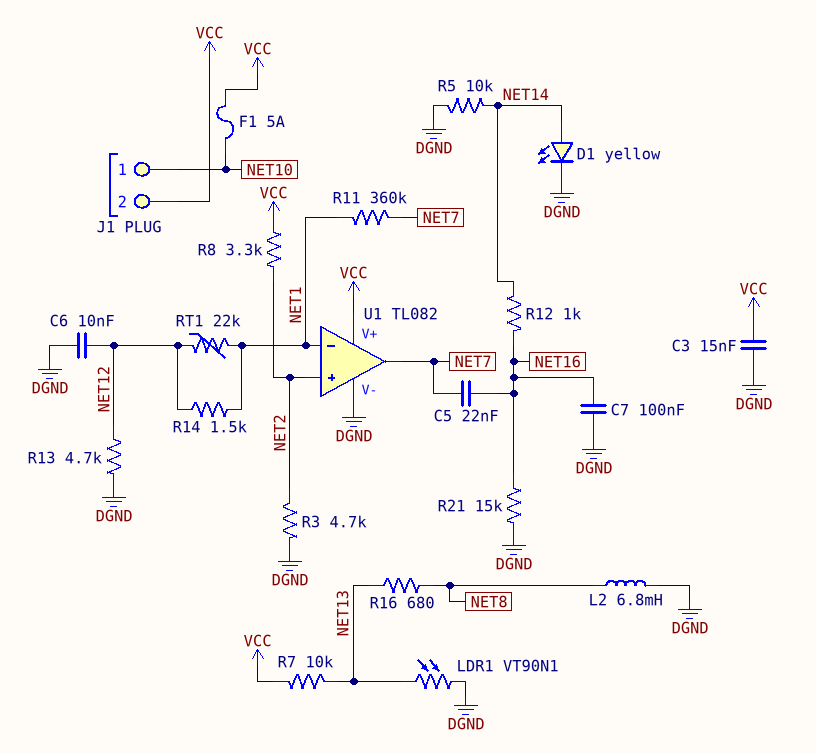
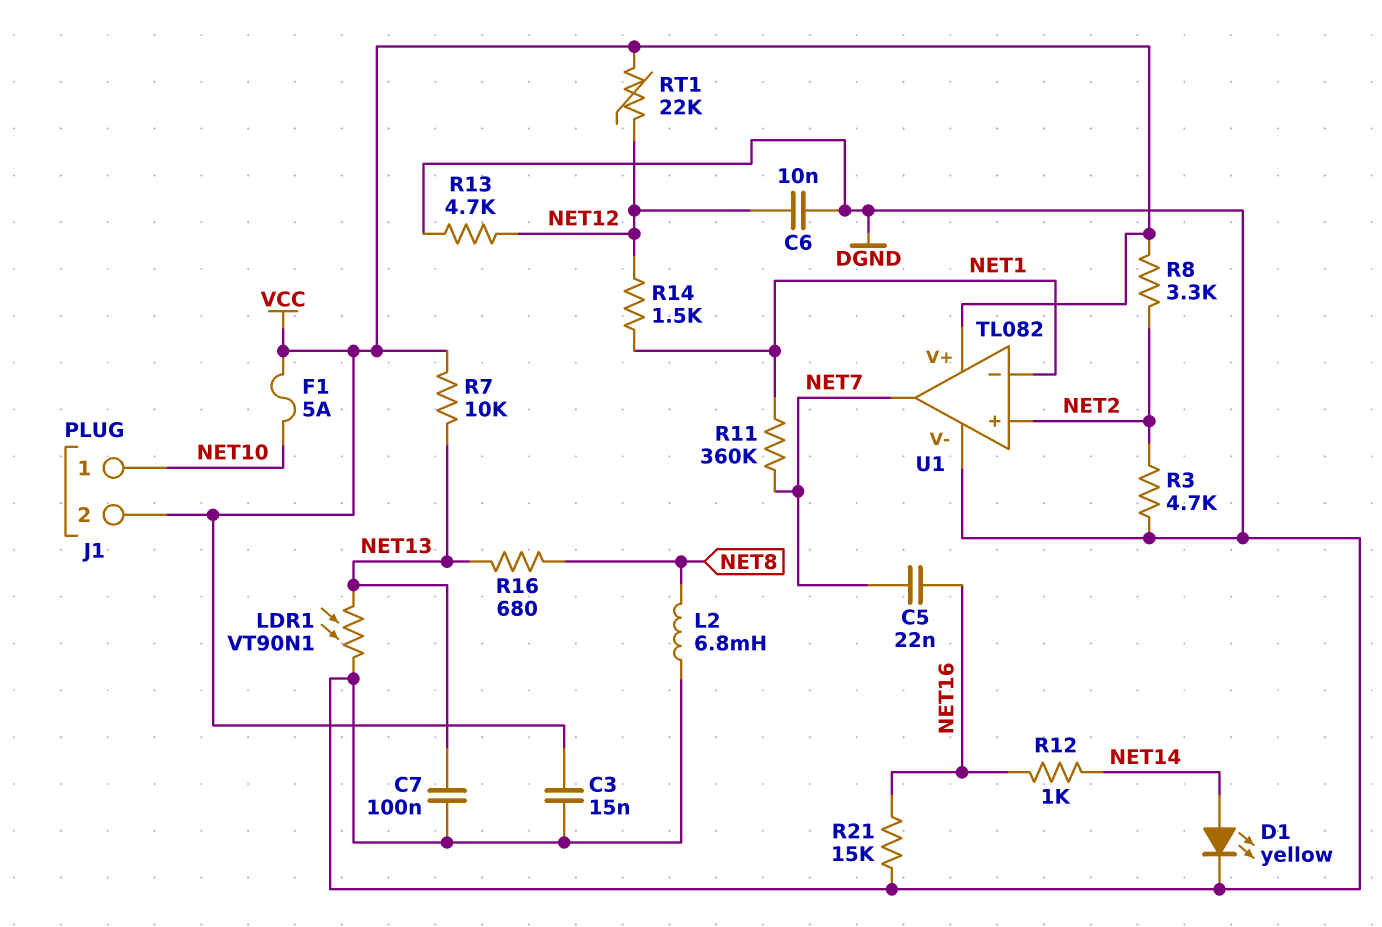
C7: 100nF (DGND, NET16) -> 100nF (DGND, NET13)
R5: 10k (DGND, NET14) -> none
RT1: 22k (NET1, NET12) -> 22k (NET12, VCC)

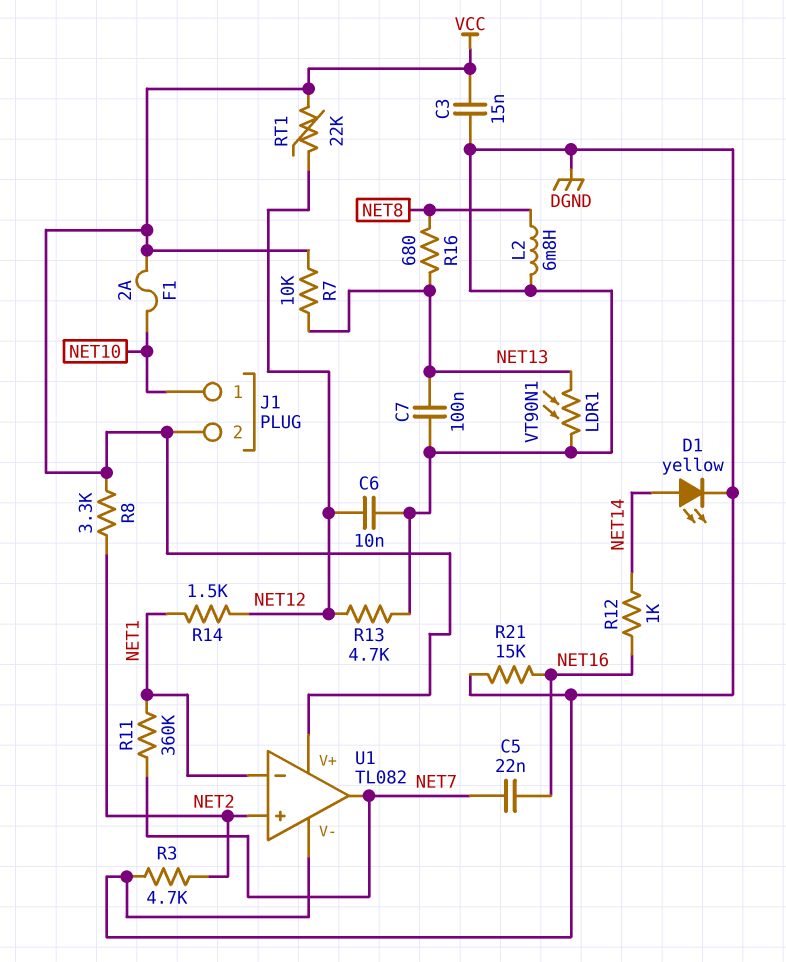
F1: 5A (NET10, VCC) -> 2A (NET10, VCC)

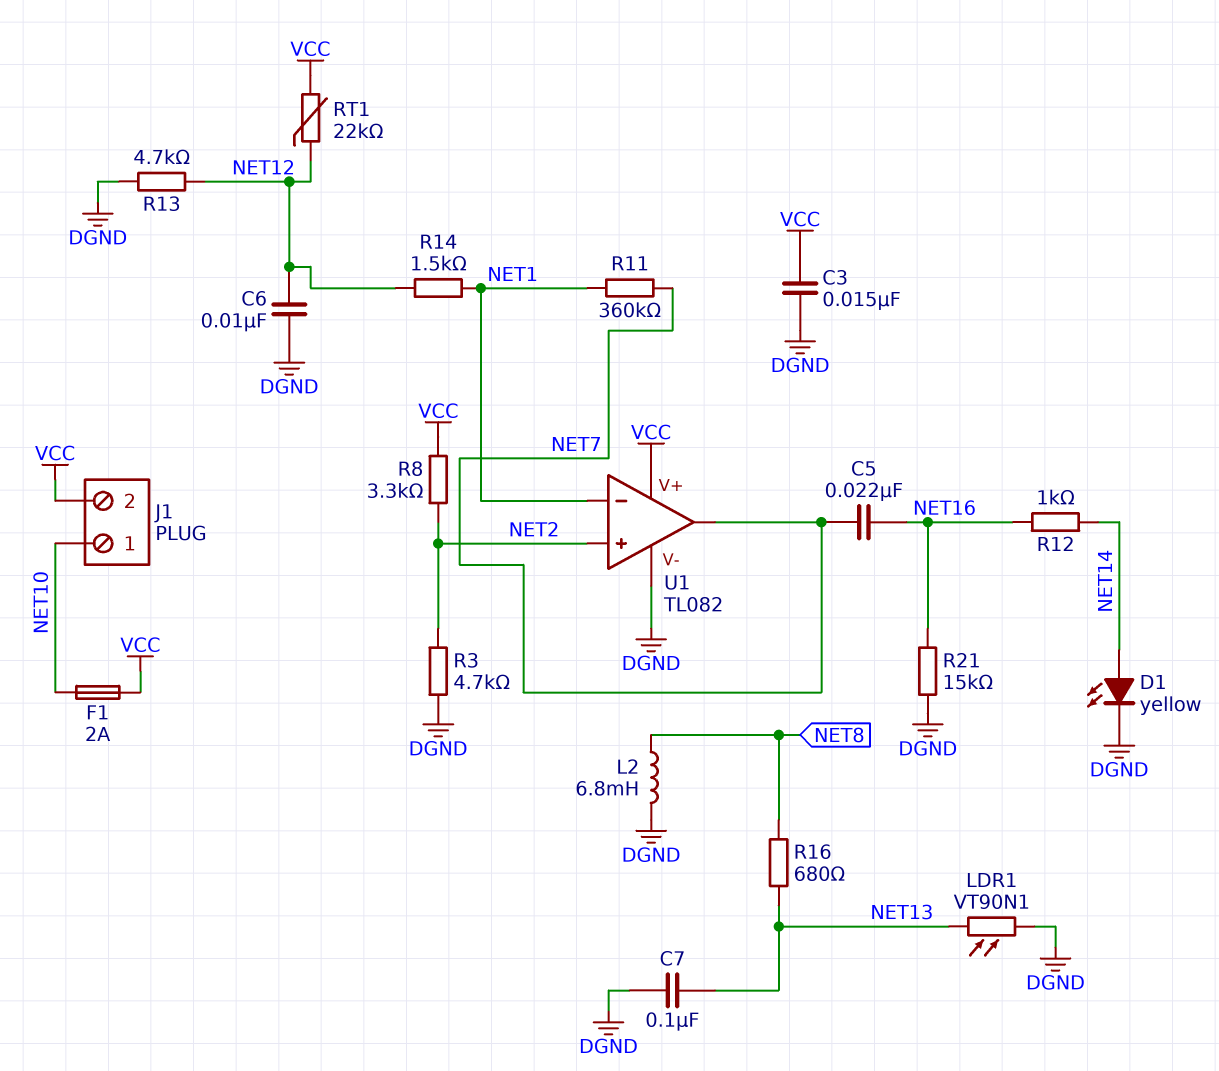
R7: 10k (NET13, VCC) -> none

